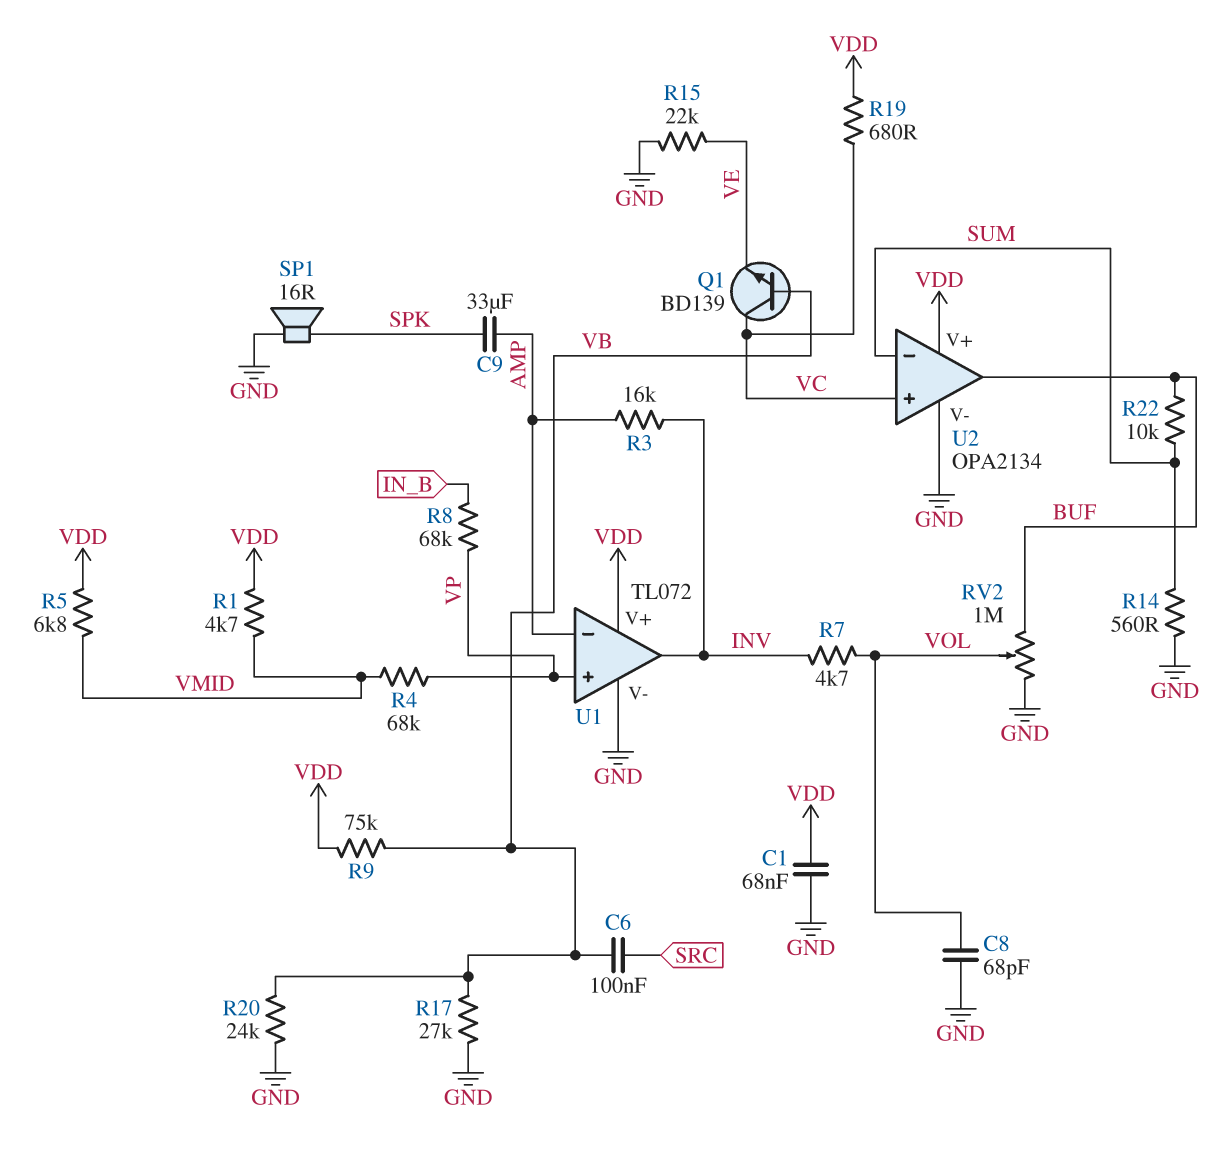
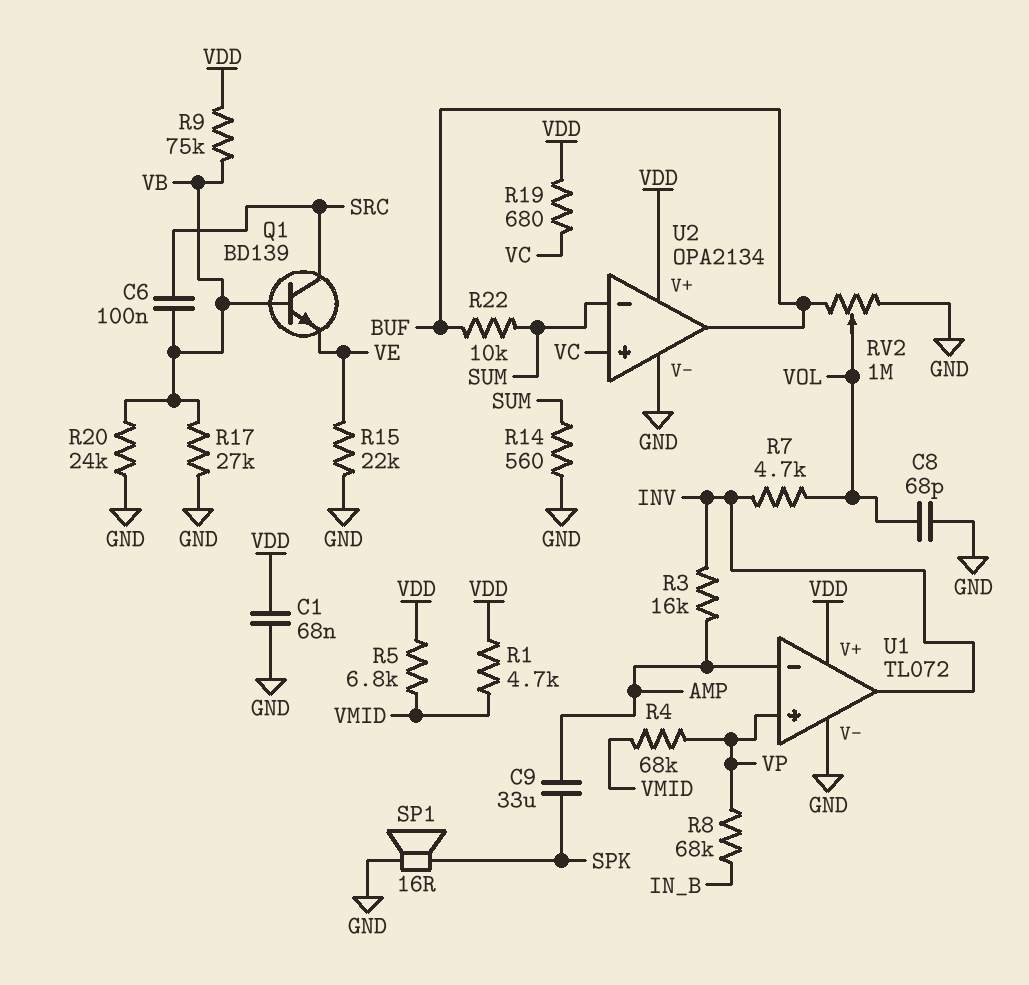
Q1: NPN BD139 (B VB, C VC, E VE) -> NPN BD139 (B VB, C SRC, E VE)

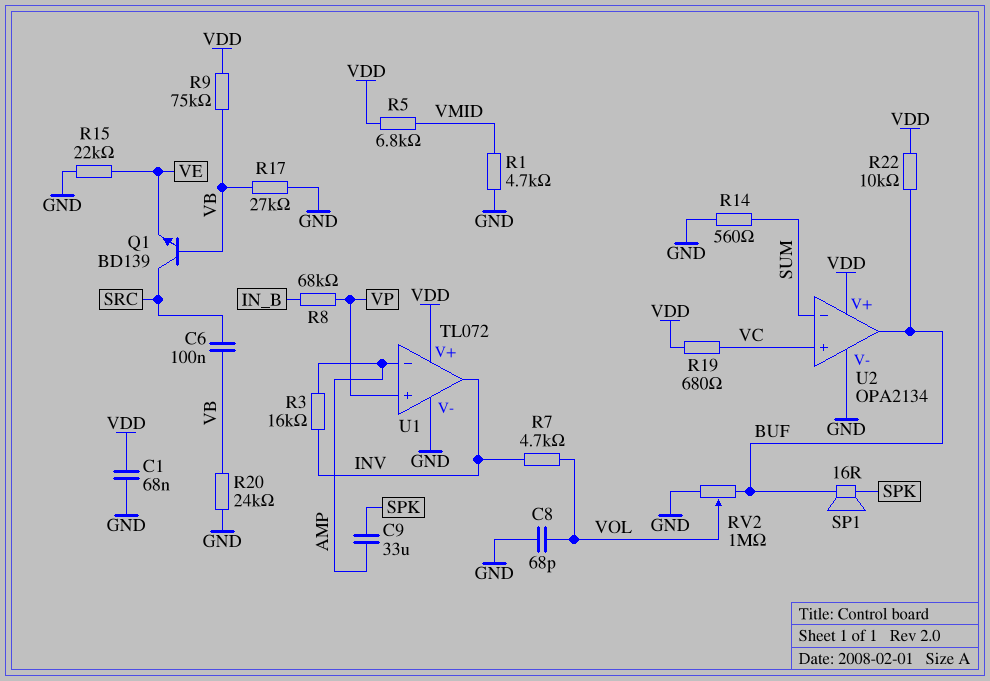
R1: 4.7k (VDD, VMID) -> 4.7k (GND, VMID)
R4: 68k (VMID, VP) -> none
R22: 10k (BUF, SUM) -> 10k (BUF, VDD)
SP1: speaker 16R (GND, SPK) -> speaker 16R (BUF, SPK)

